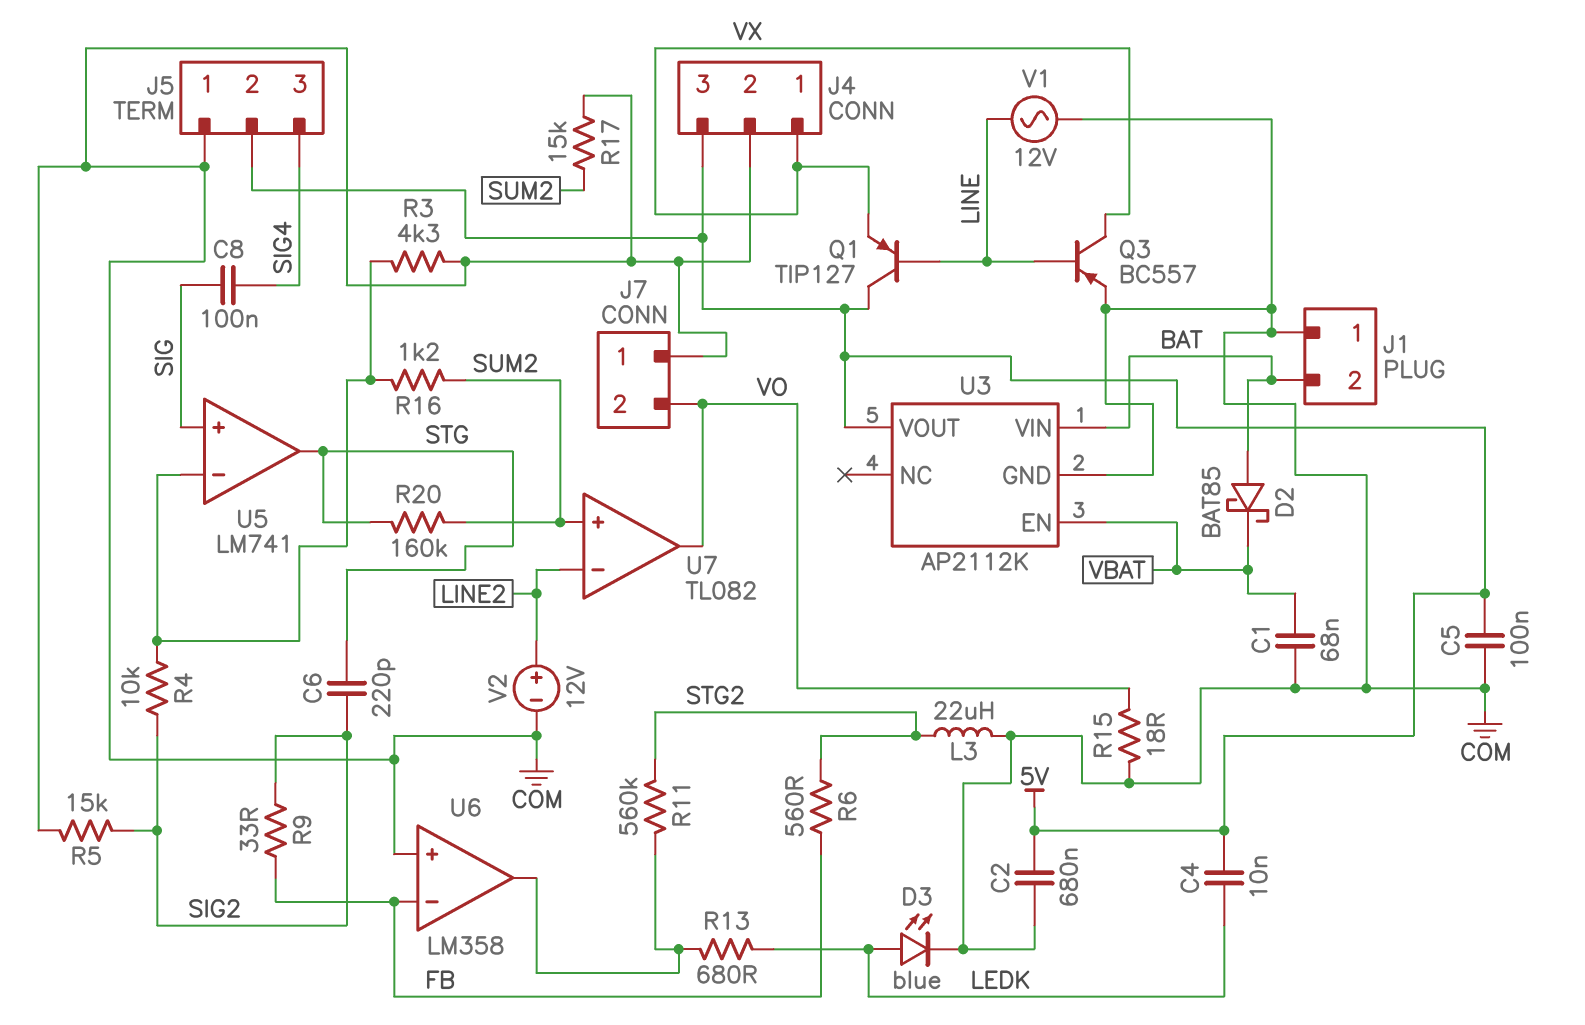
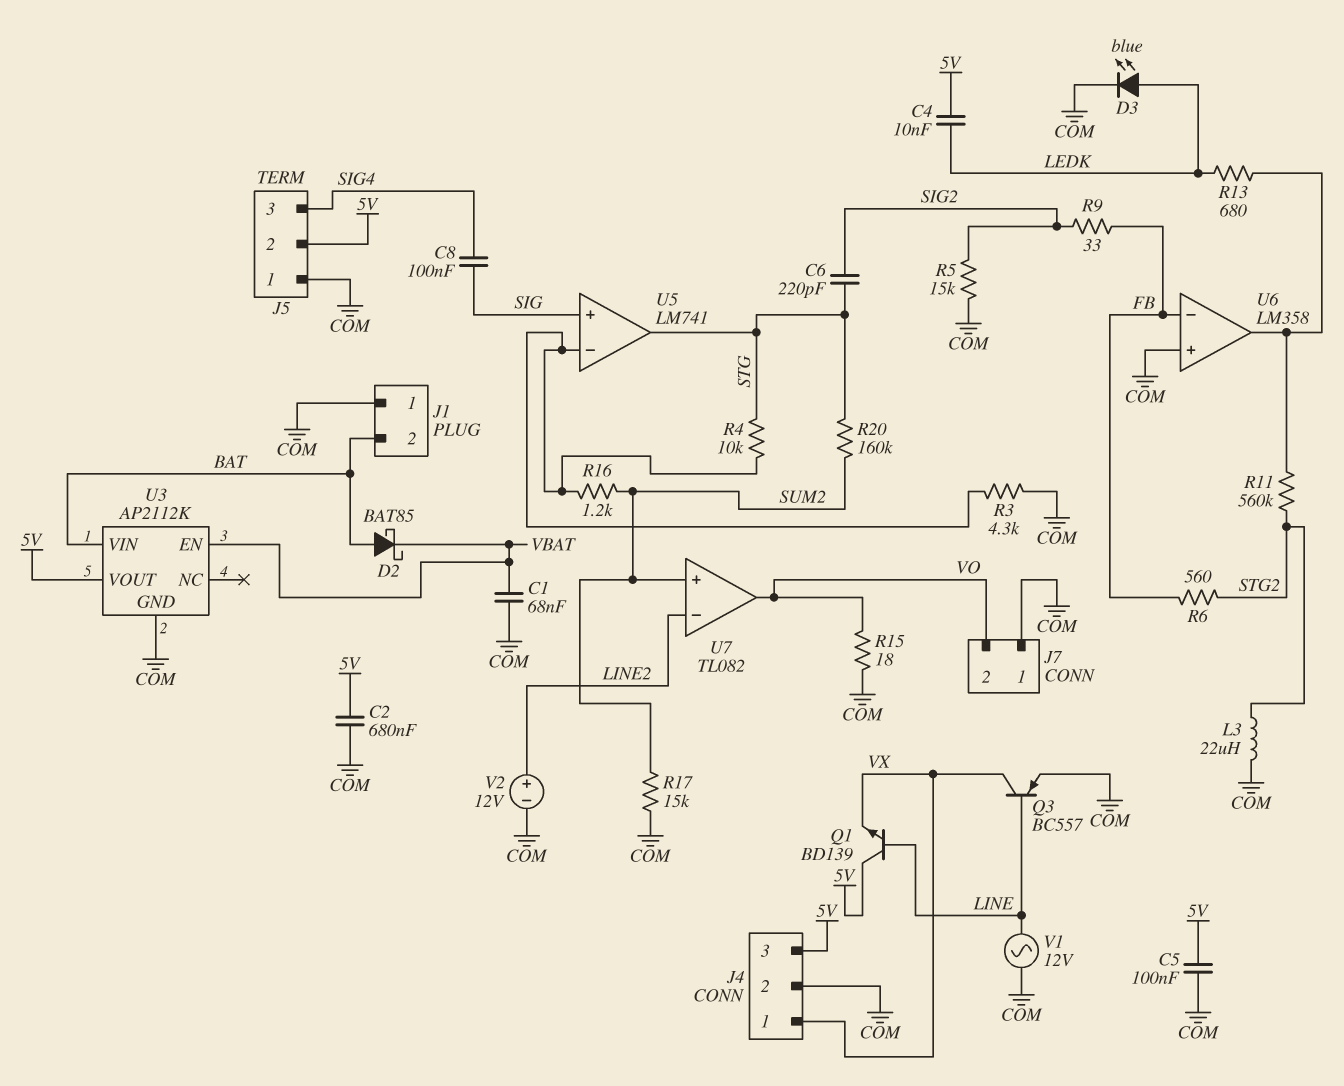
Q1: PNP TIP127 (B LINE, C 5V, E VX) -> NPN BD139 (B LINE, C 5V, E VX)
R4: 10k (SIG2, U5/in-) -> 10k (STG, U5/in-)

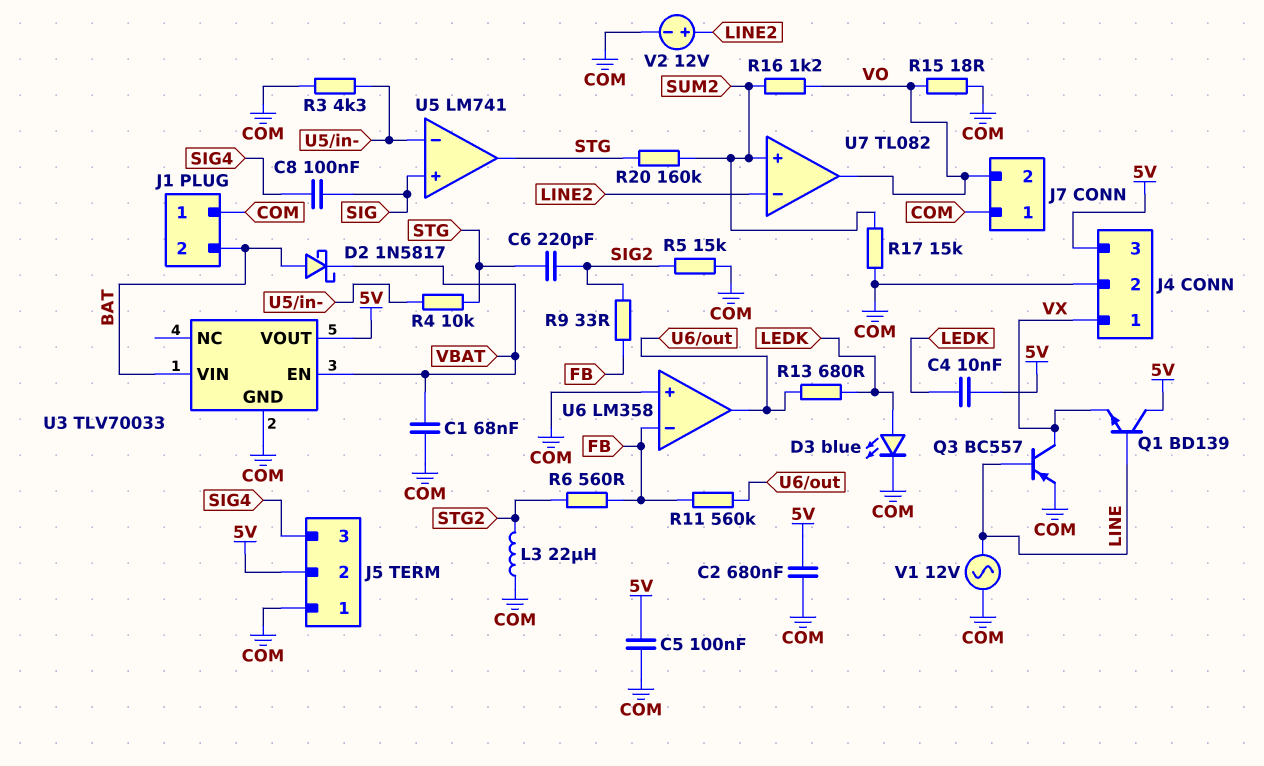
D2: schottky BAT85 (A BAT, K VBAT) -> schottky 1N5817 (A BAT, K VBAT)
R11: 560k (STG2, U6/out) -> 560k (FB, U6/out)
R16: 1.2k (SUM2, U5/in-) -> 1.2k (SUM2, VO)
U3: AP2112K -> TLV70033

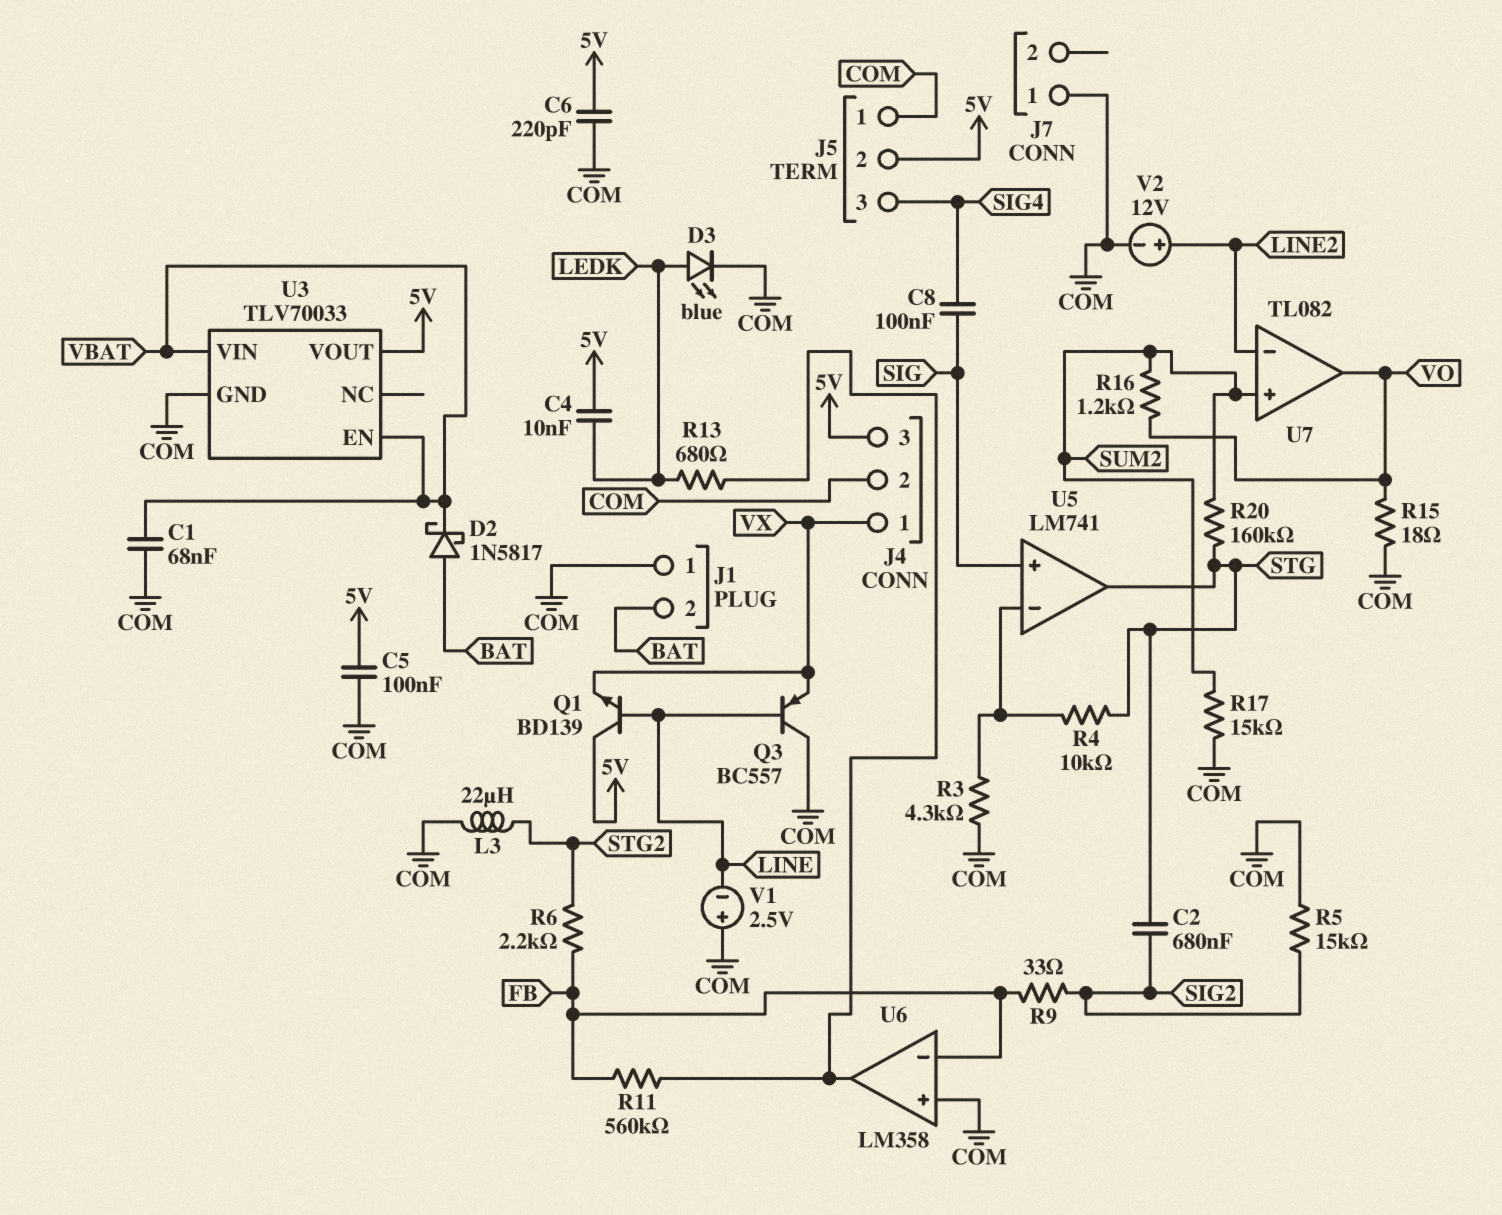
C2: 680nF (5V, COM) -> 680nF (SIG2, STG)
C6: 220pF (SIG2, STG) -> 220pF (5V, COM)
J7 pin 2: VO -> none
Q3: PNP BC557 (B LINE, C VX, E COM) -> PNP BC557 (B LINE, C COM, E VX)
R6: 560 (FB, STG2) -> 2.2k (FB, STG2)
U3 pin VIN: BAT -> VBAT
V1: AC 12V (COM, LINE) -> 2.5V (plus COM, minus LINE)

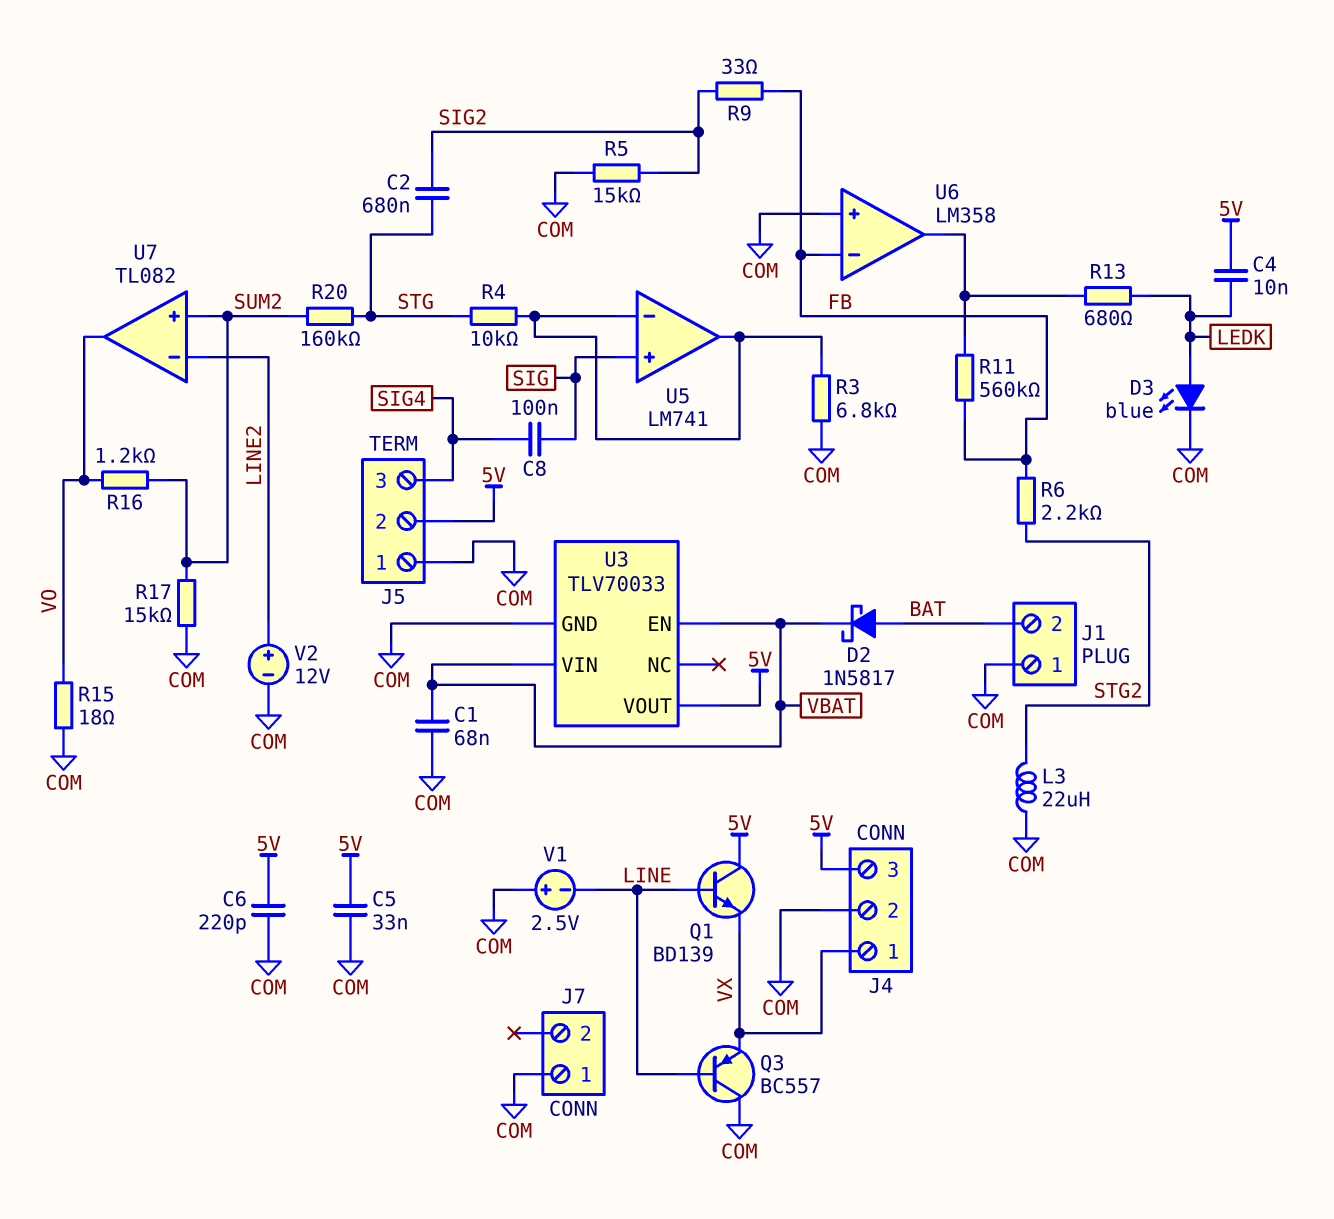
C5: 100nF (5V, COM) -> 33nF (5V, COM)
R3: 4.3k (COM, U5/in-) -> 6.8k (COM, U5/in-)
U5 pin out: STG -> U5/in-

